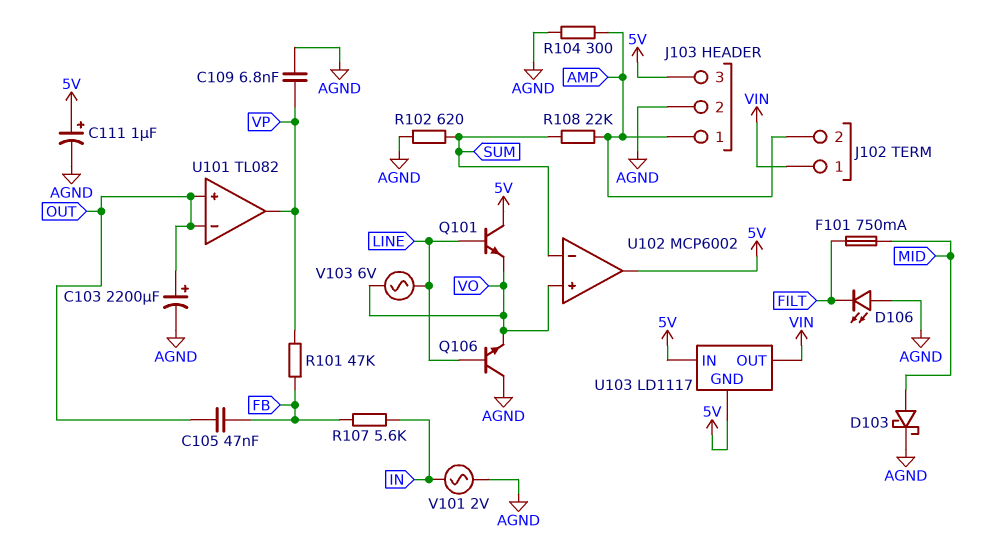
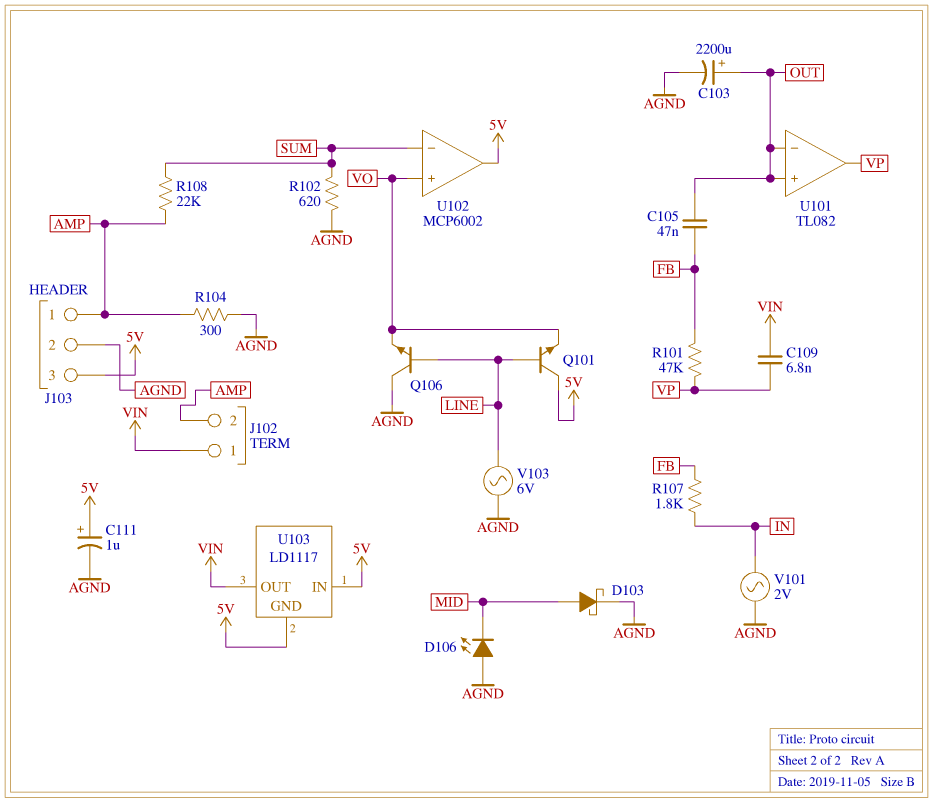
C109: 6.8nF (AGND, VP) -> 6.8nF (VIN, VP)
D106: LED (A AGND, K FILT) -> LED (A AGND, K MID)
F101: 750mA (FILT, MID) -> none
R107: 5.6k (FB, IN) -> 1.8k (FB, IN)
V103: AC 6V (LINE, VO) -> AC 6V (AGND, LINE)

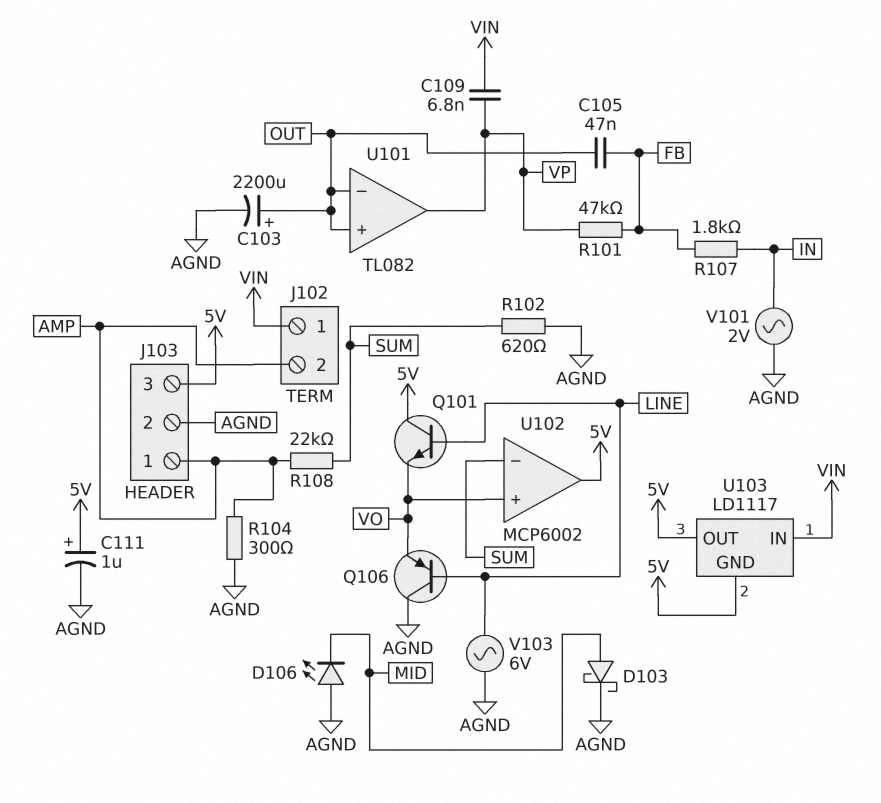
Q106: NPN (B LINE, C AGND, E VO) -> PNP (B LINE, C AGND, E VO)
U103 pin IN: 5V -> VIN
U103 pin OUT: VIN -> 5V

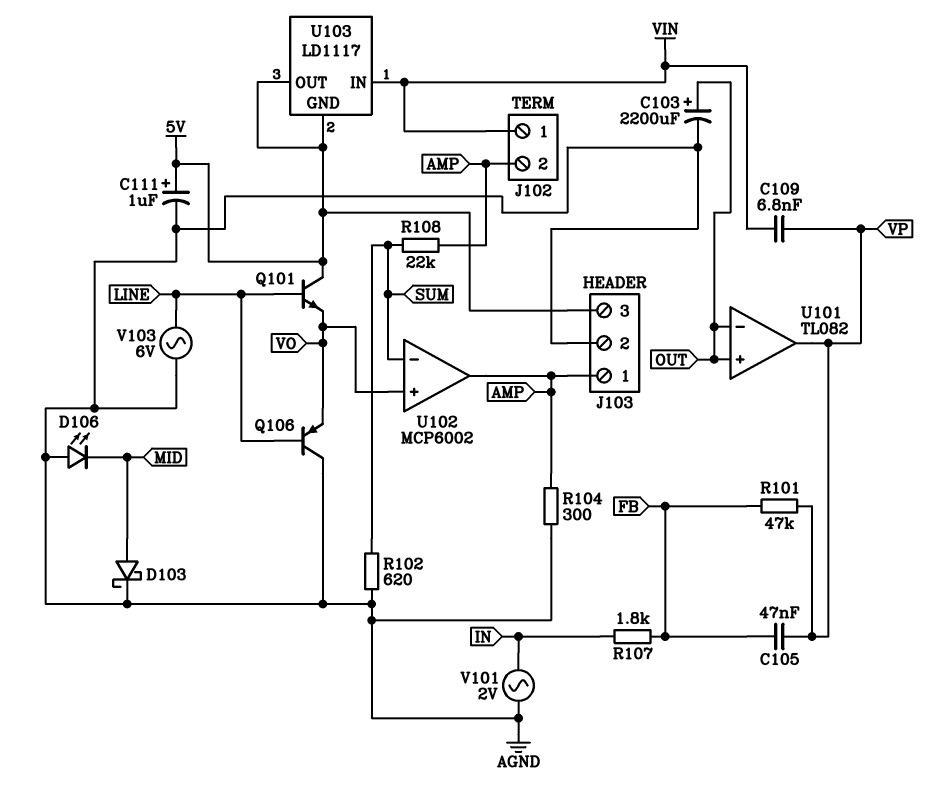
C105: 47nF (FB, OUT) -> 47nF (FB, VP)
U102 pin out: 5V -> AMP

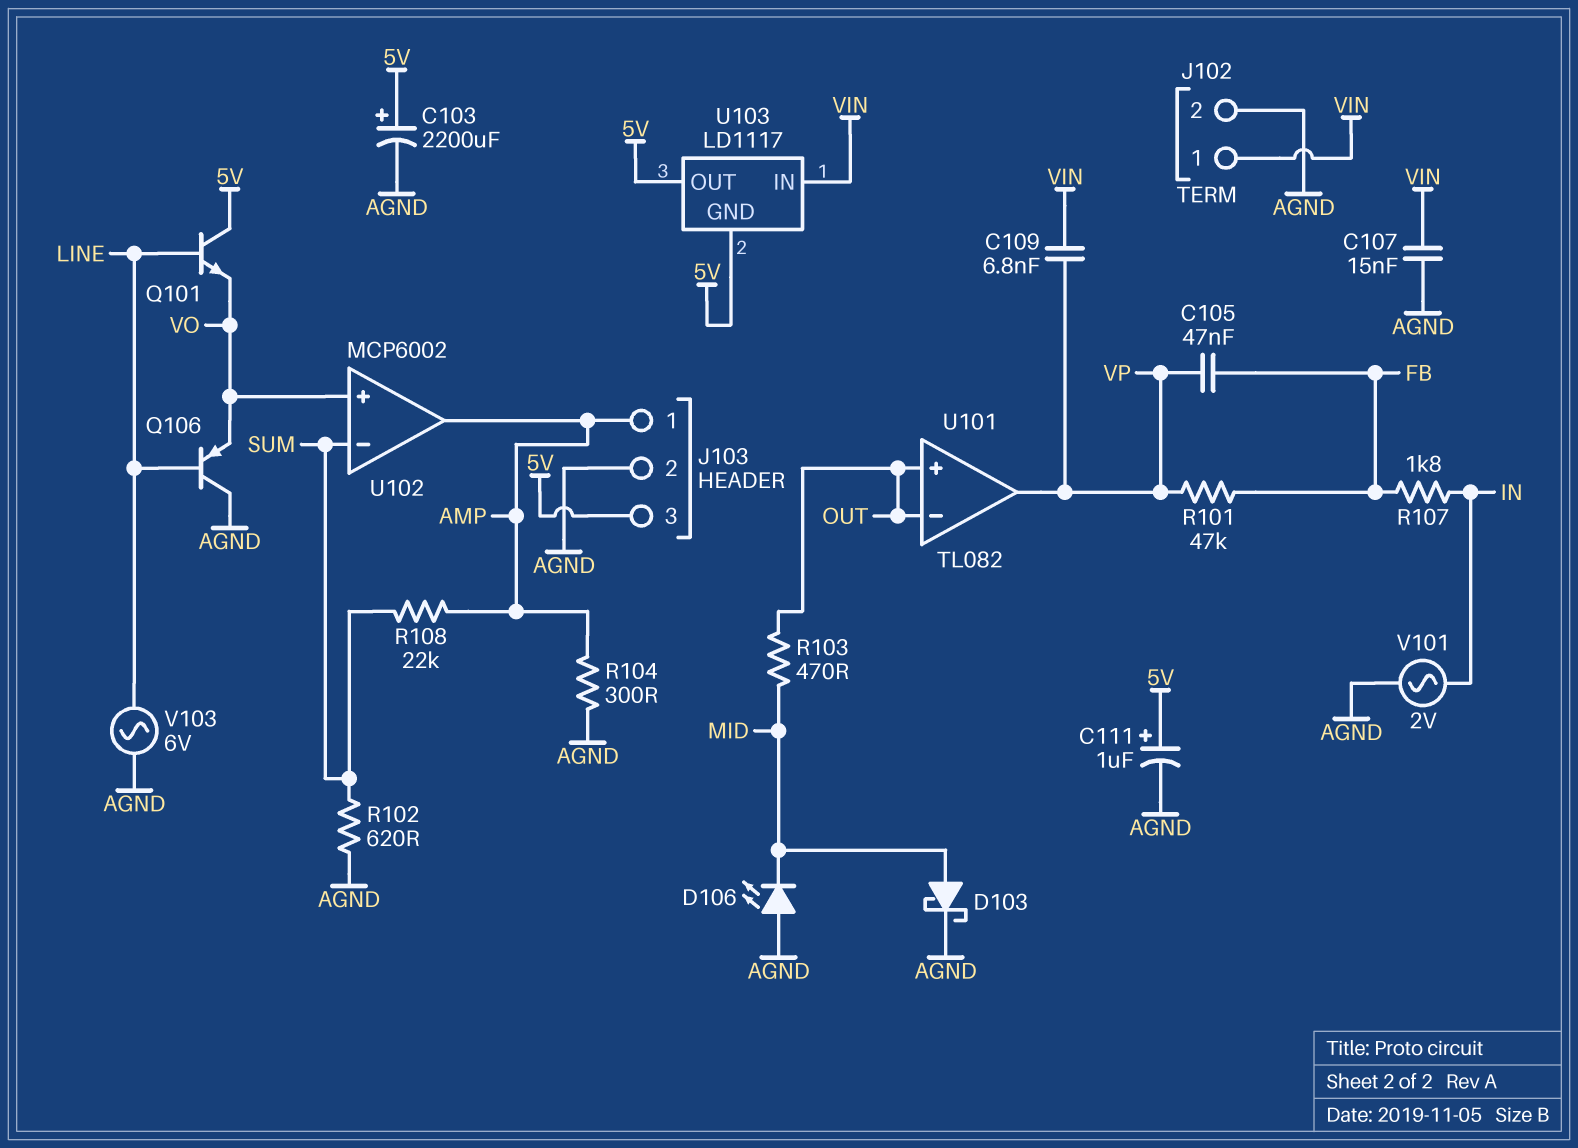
C103: 2200uF (plus OUT, minus AGND) -> 2200uF (plus 5V, minus AGND)
C107: none -> 15nF (AGND, VIN)
J102 pin 2: AMP -> AGND
R103: none -> 470 (MID, OUT)

